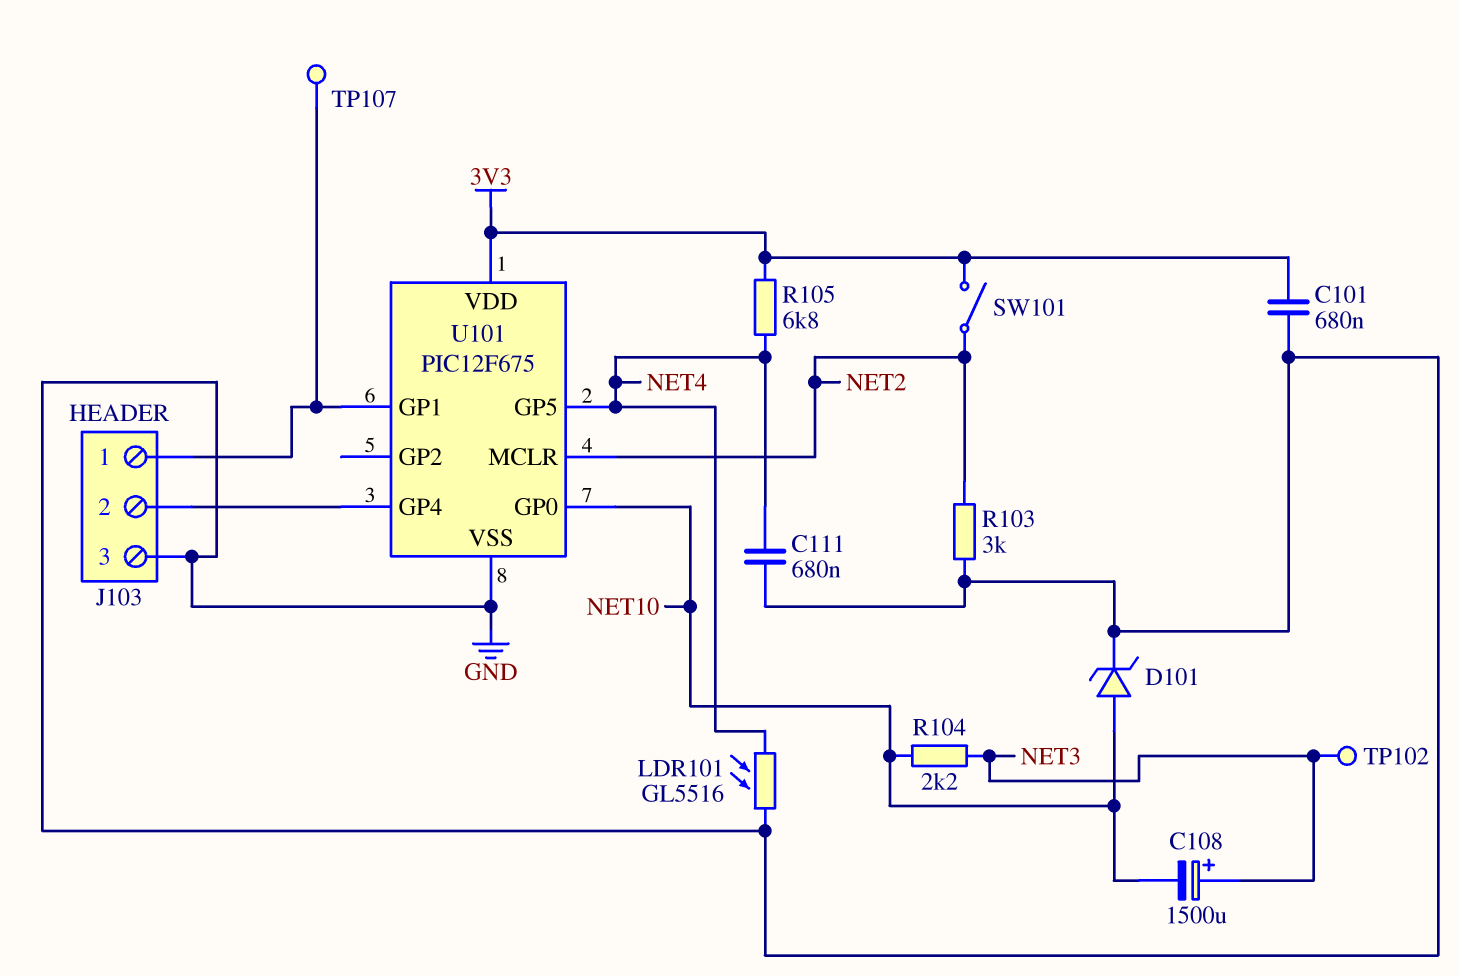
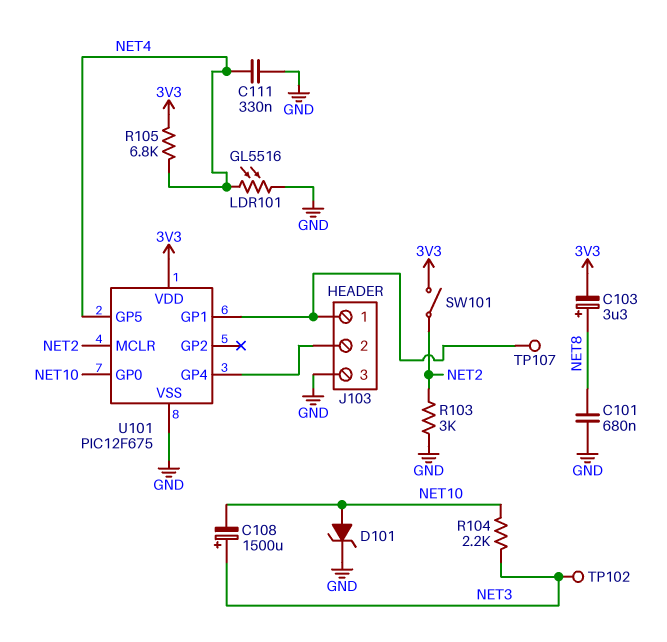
C101: 680nF (3V3, GND) -> 680nF (GND, NET8)
C103: none -> 3.3uF (plus NET8, minus 3V3)
C111: 680nF (GND, NET4) -> 330nF (GND, NET4)

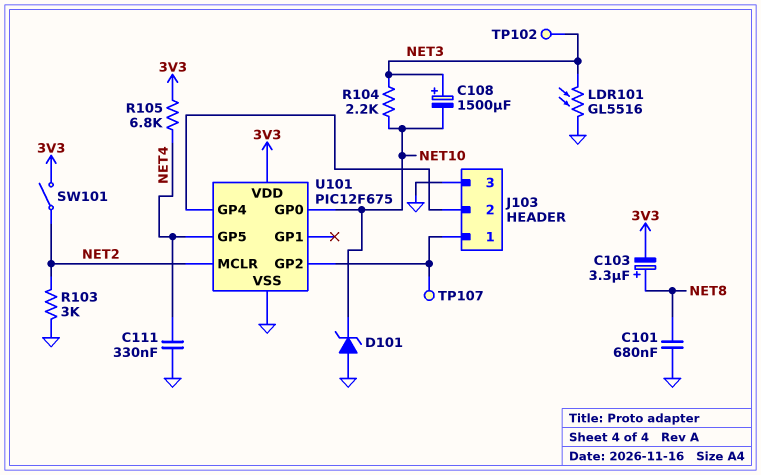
D101: zener (A NET10, K GND) -> zener (A GND, K NET10)
LDR101: GL5516 (GND, NET4) -> GL5516 (GND, NET3)
U101 pin GP1: J103/1 -> none
U101 pin GP2: none -> J103/1

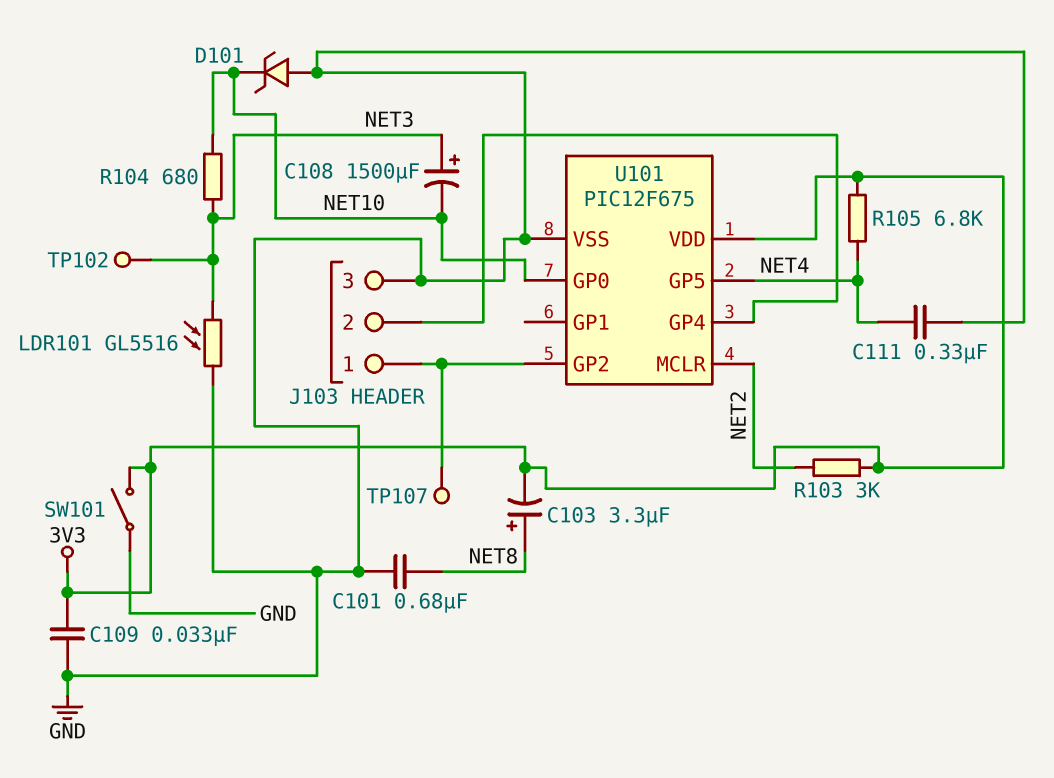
C109: none -> 33nF (3V3, GND)
R103: 3k (GND, NET2) -> 3k (3V3, NET2)
R104: 2.2k (NET3, NET10) -> 680 (NET3, NET10)
SW101: switch (3V3, NET2) -> switch (3V3, GND)

